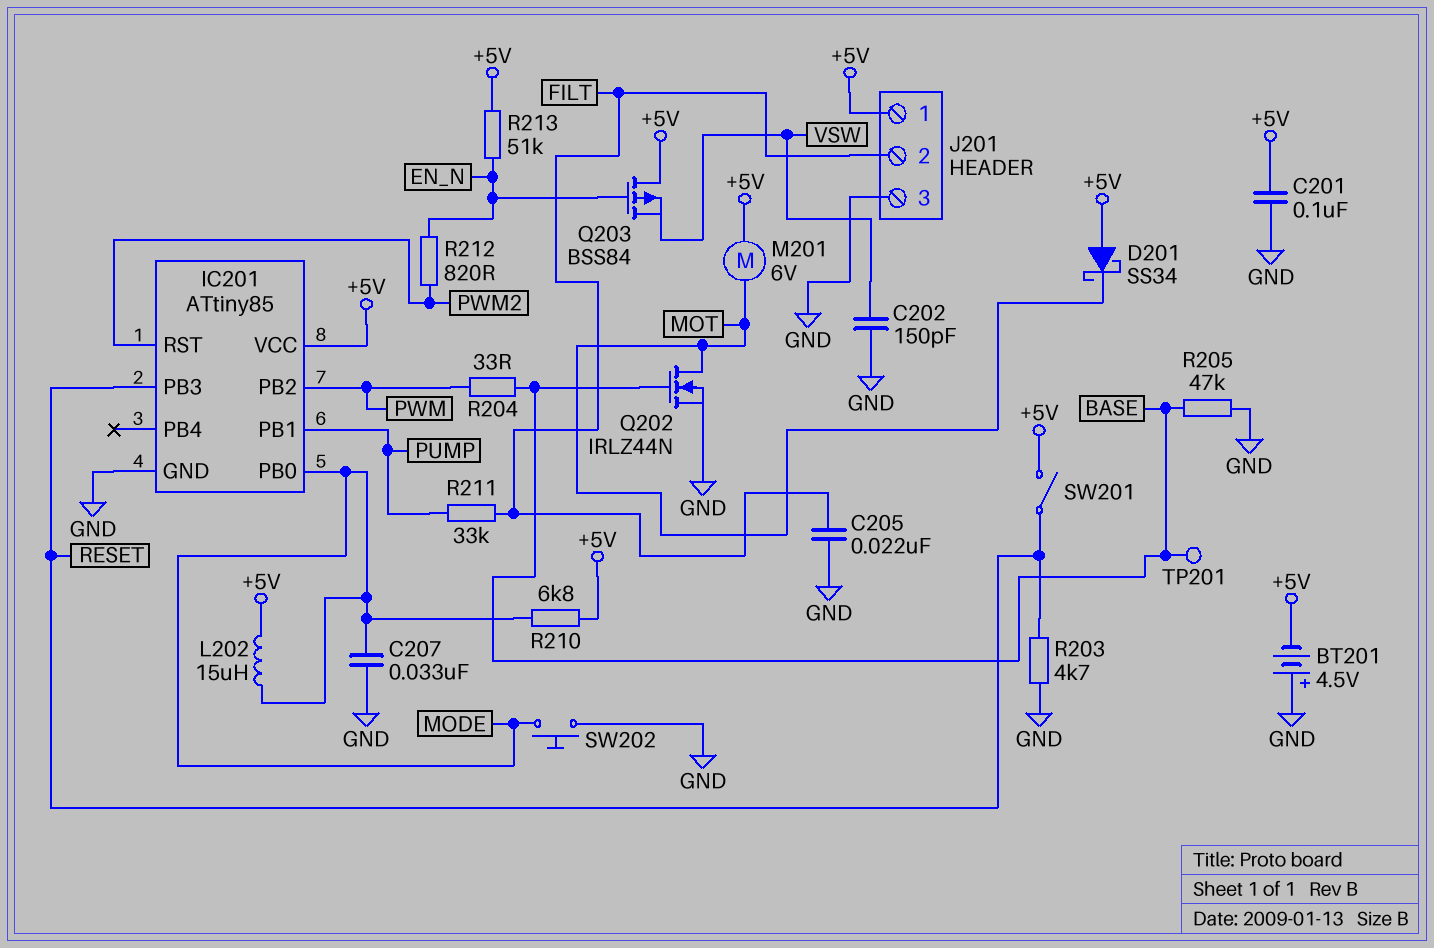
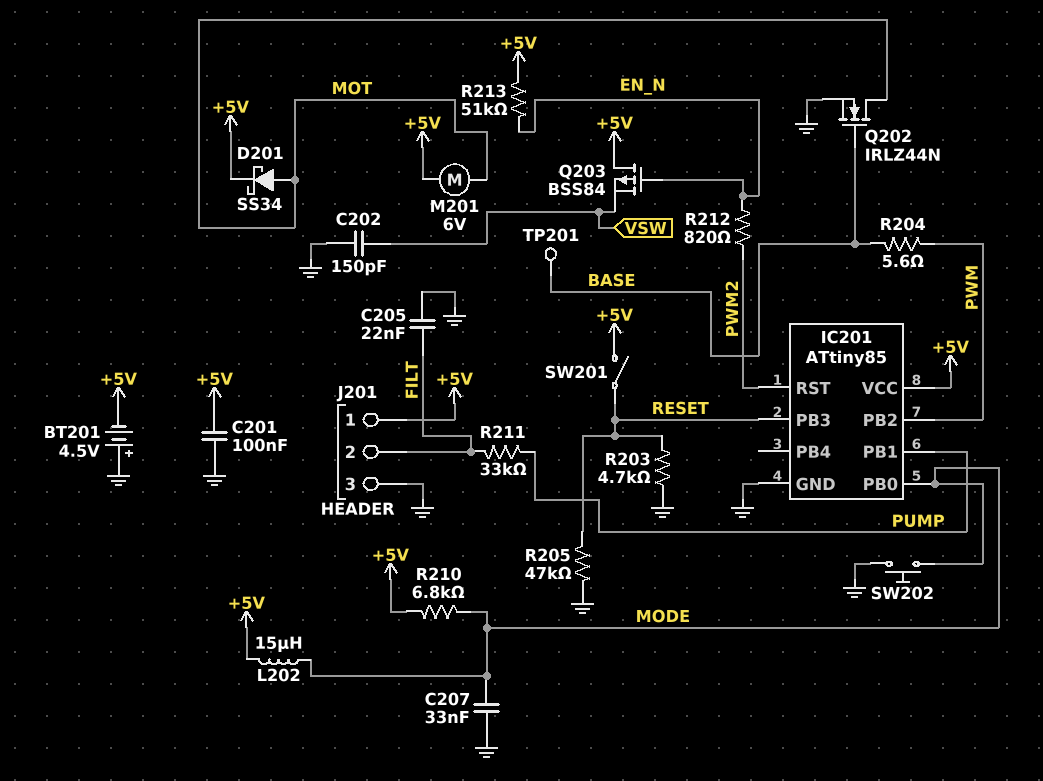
D201: schottky SS34 (A +5V, K MOT) -> schottky SS34 (A MOT, K +5V)
R204: 33 (BASE, PWM) -> 5.6 (BASE, PWM)
R205: 47k (BASE, GND) -> 47k (GND, RESET)

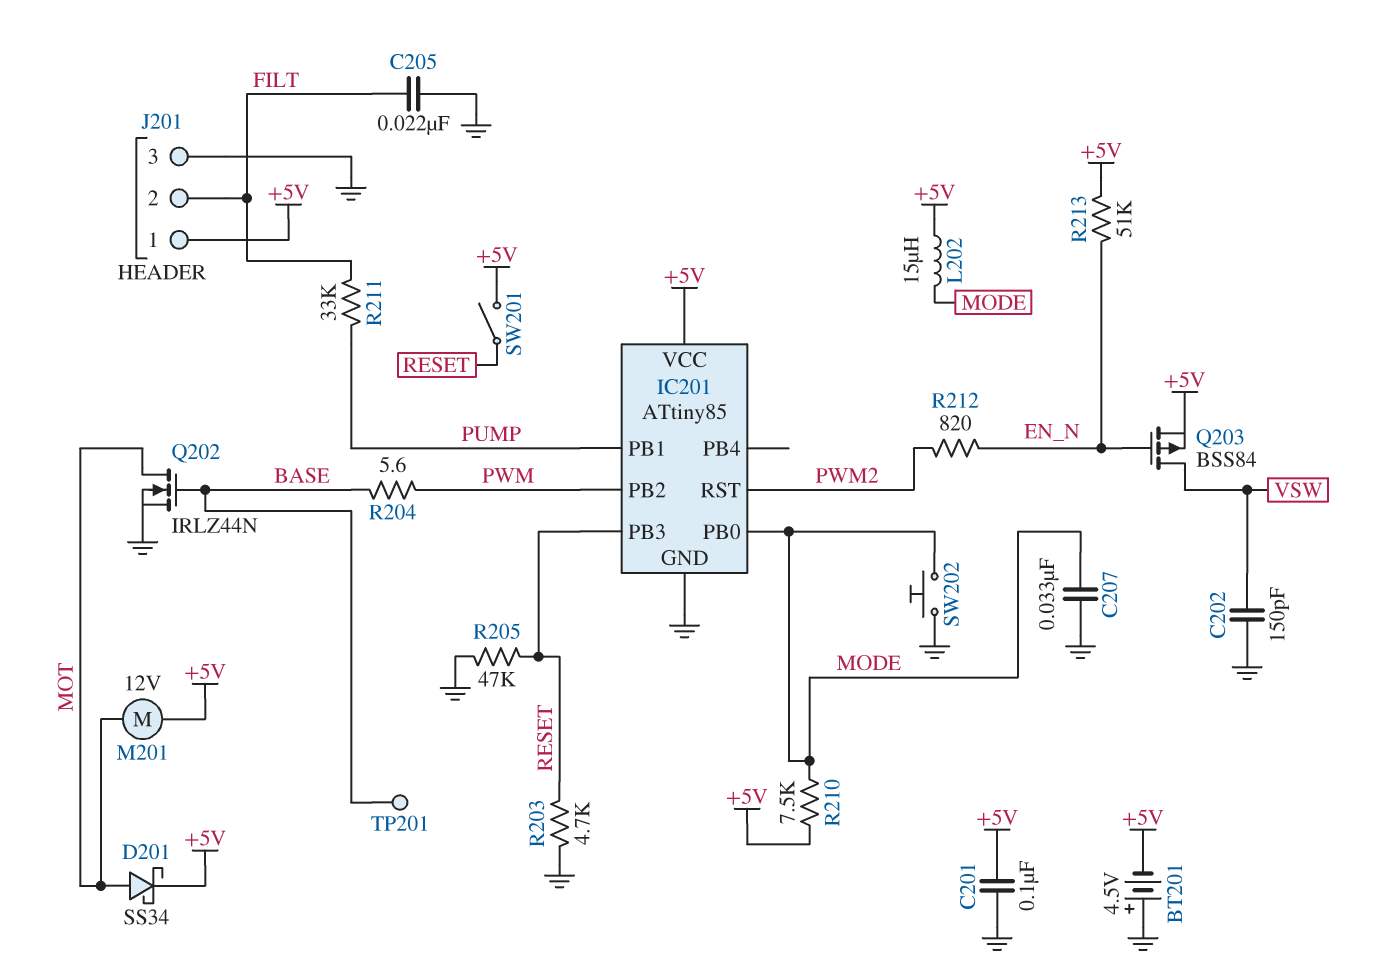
M201: motor 6V (+5V, MOT) -> motor 12V (+5V, MOT)
Q203: PMOS BSS84 (G EN_N, D +5V, S VSW) -> PMOS BSS84 (G EN_N, D VSW, S +5V)
R210: 6.8k (+5V, MODE) -> 7.5k (+5V, MODE)

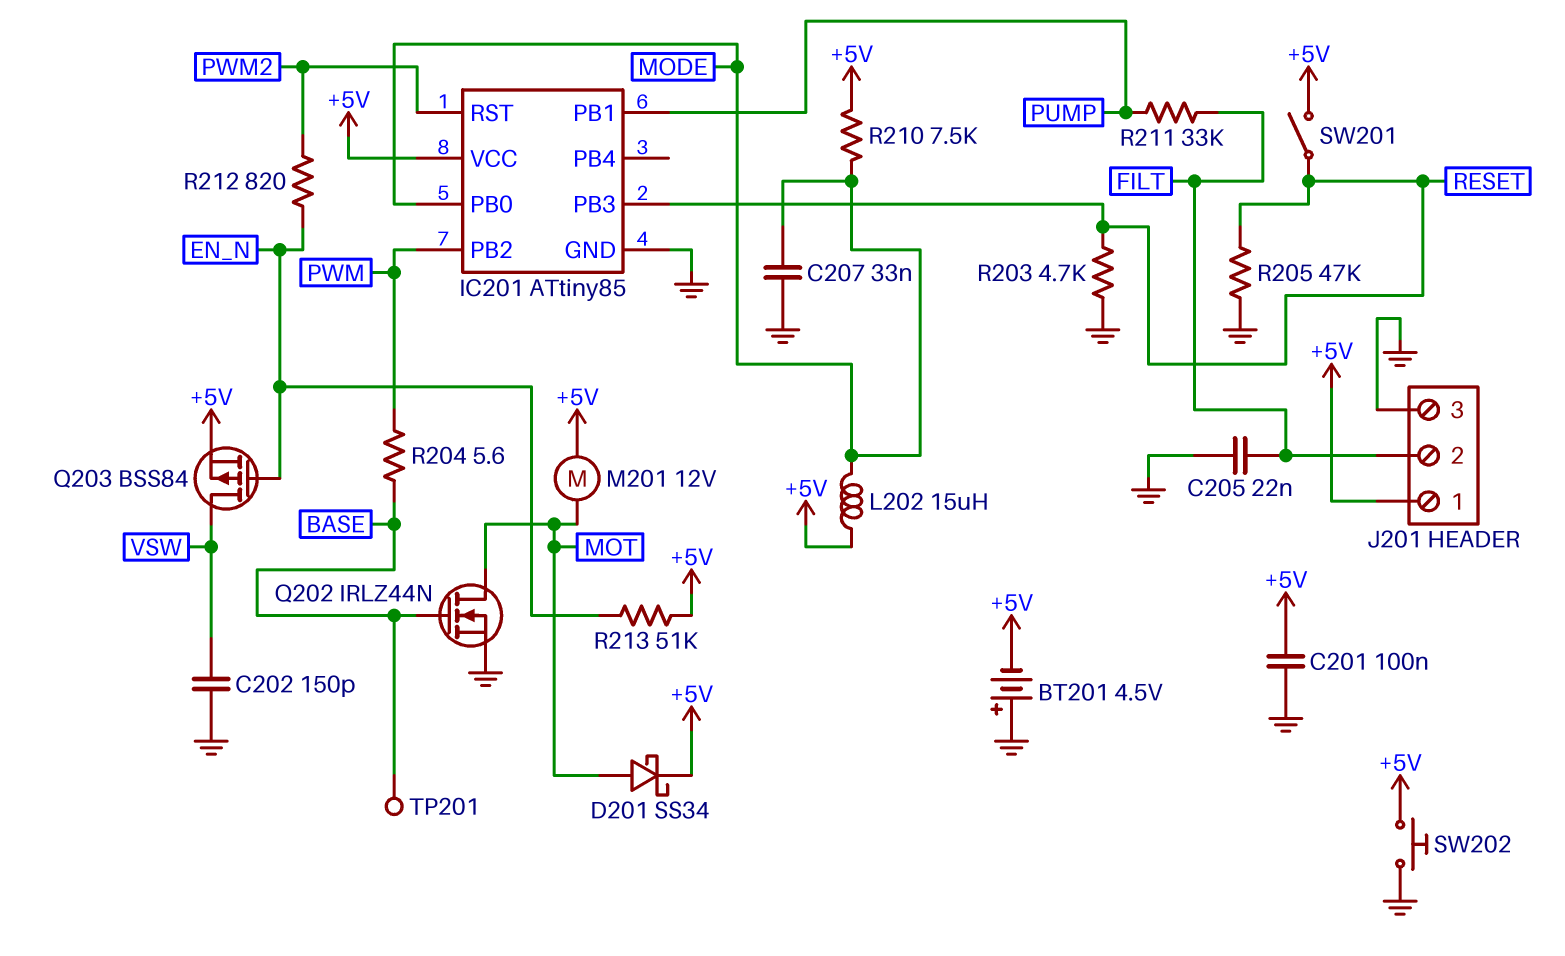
SW202: button (GND, MODE) -> button (+5V, GND)

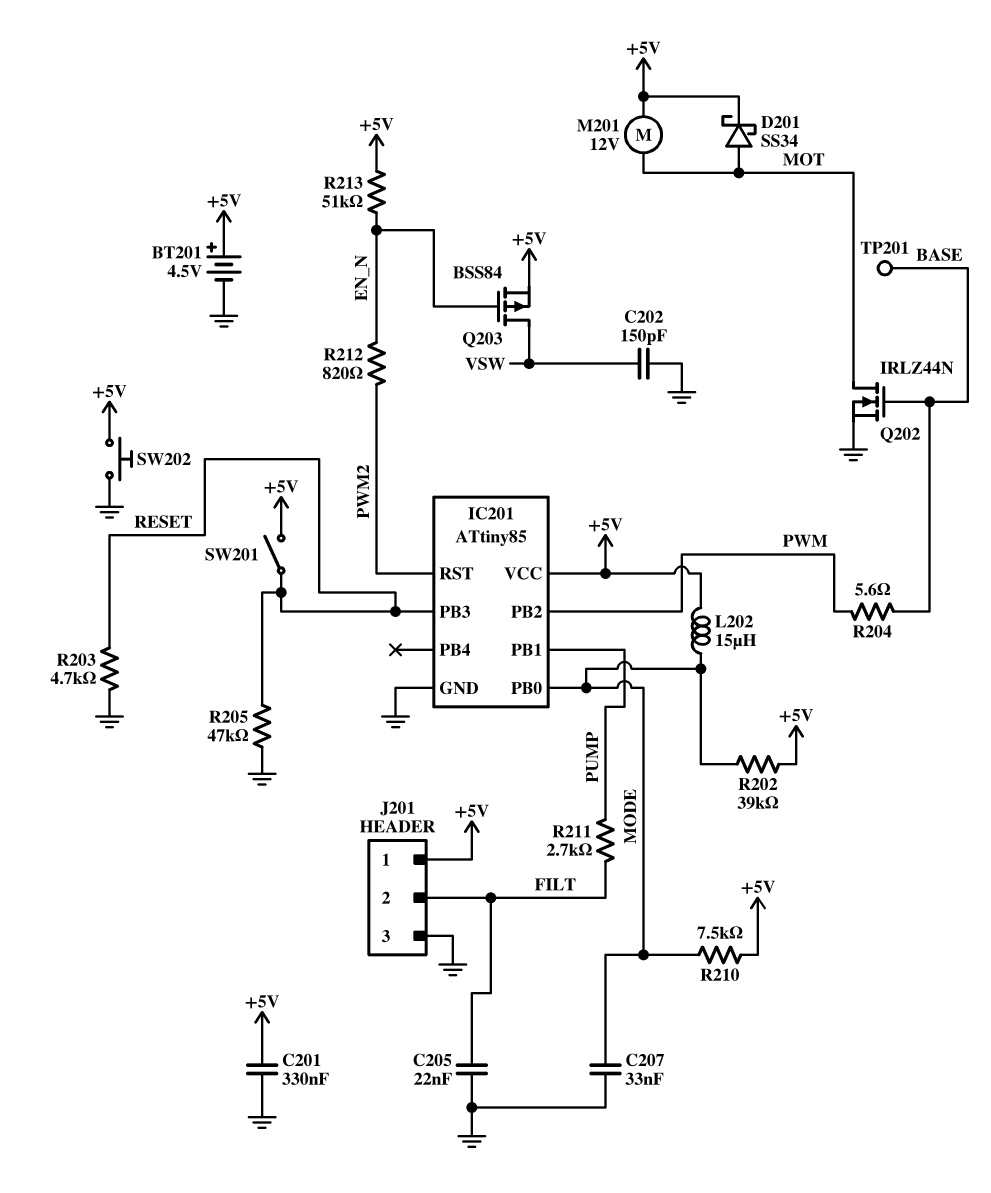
BT201: 4.5V (plus GND, minus +5V) -> 4.5V (plus +5V, minus GND)
C201: 100nF (+5V, GND) -> 330nF (+5V, GND)
R202: none -> 39k (+5V, MODE)
R211: 33k (FILT, PUMP) -> 2.7k (FILT, PUMP)

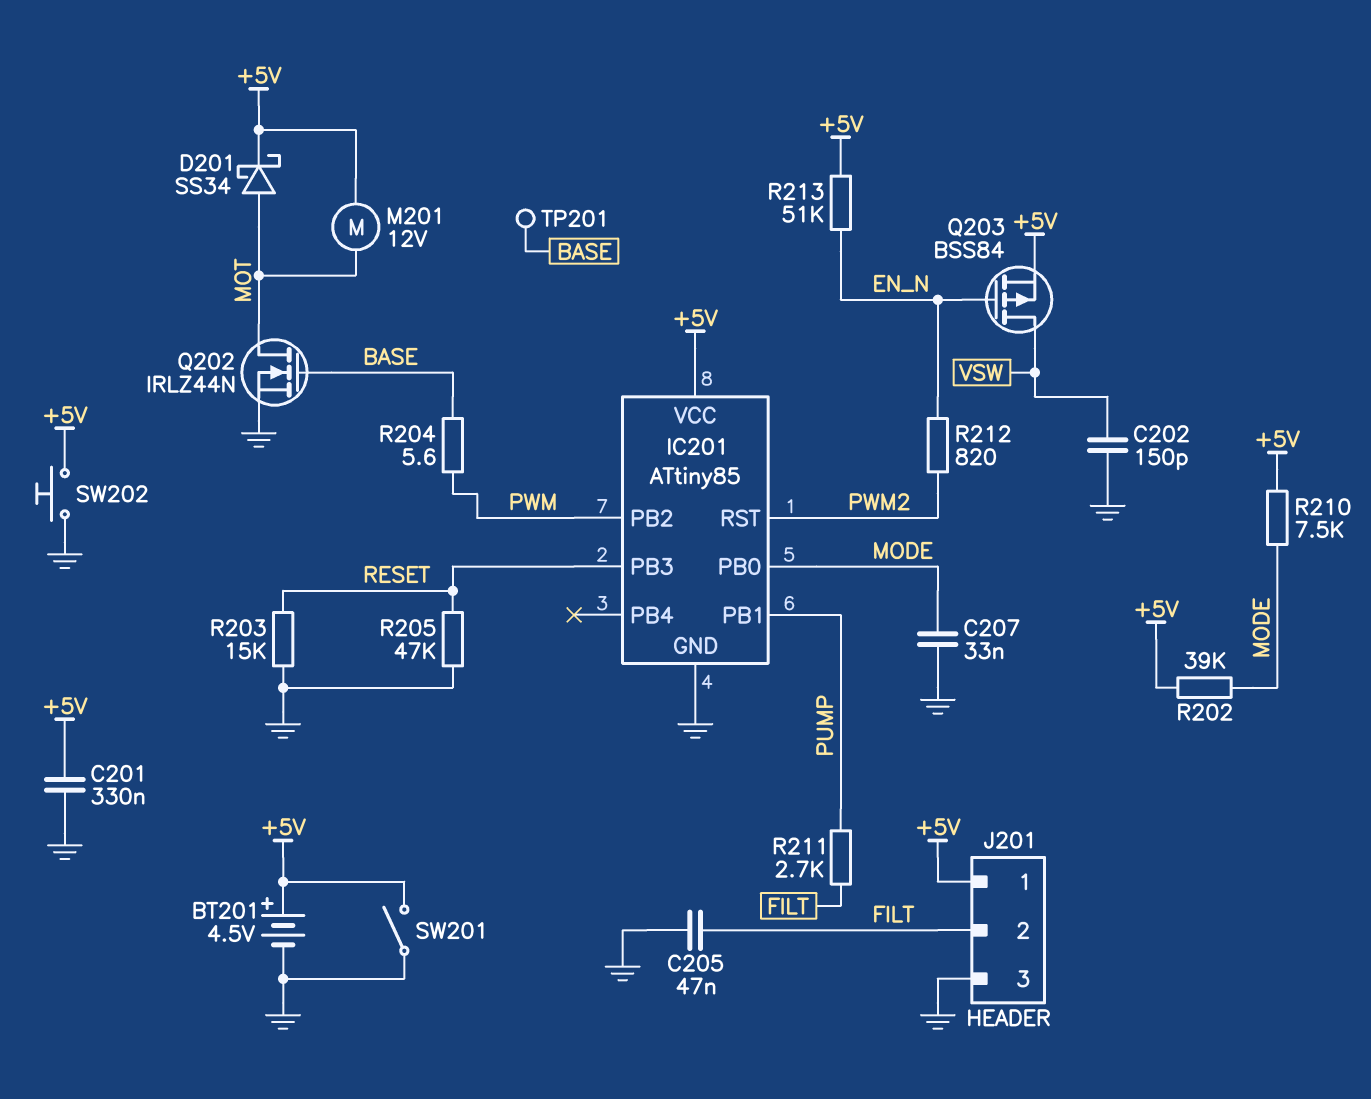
C205: 22nF (FILT, GND) -> 47nF (FILT, GND)
L202: 15uH (+5V, MODE) -> none
R203: 4.7k (GND, RESET) -> 15k (GND, RESET)
SW201: switch (+5V, RESET) -> switch (+5V, GND)

